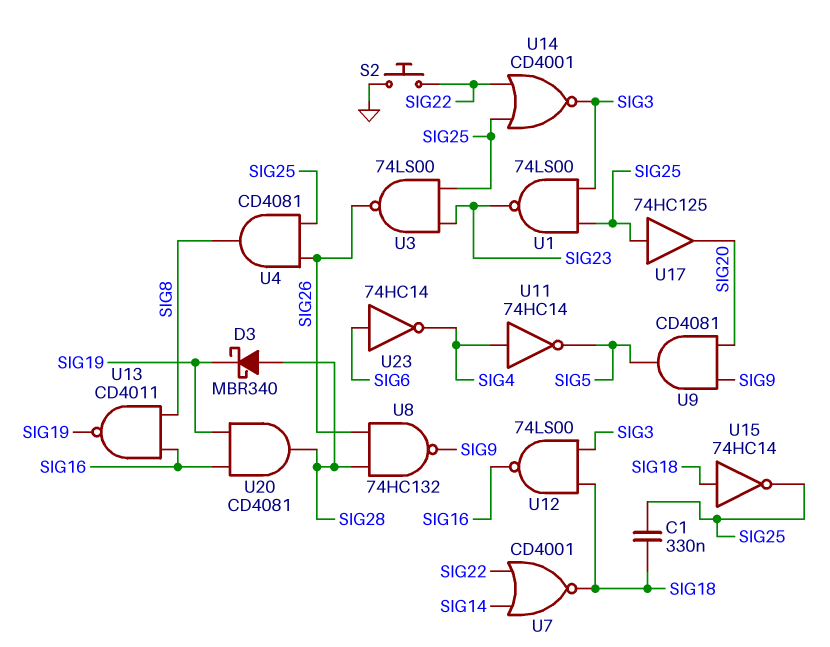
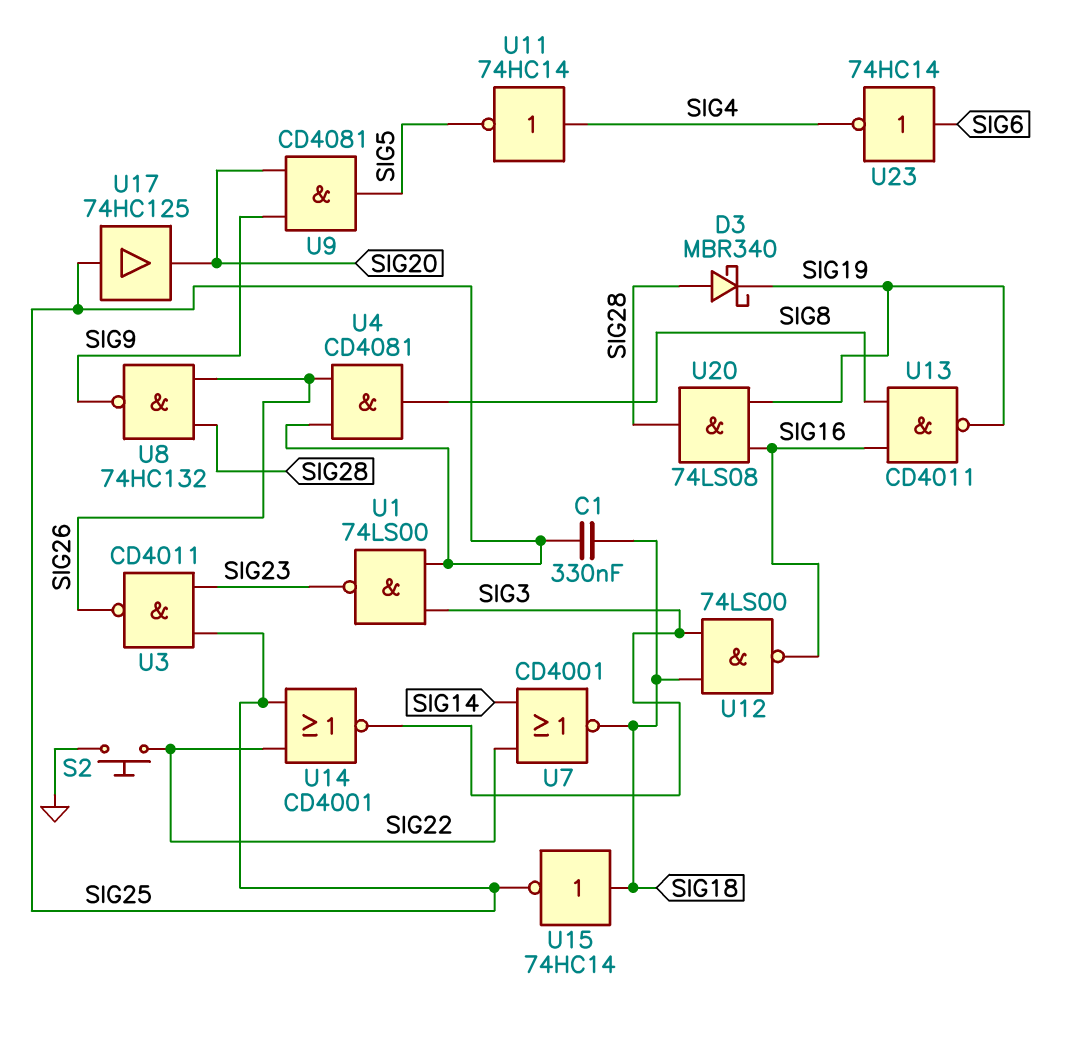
U3: NAND 74LS00 (in SIG23, in SIG25, out SIG26) -> NAND CD4011 (in SIG23, in SIG25, out SIG26)
U20: AND CD4081 (in SIG16, in SIG19, out SIG28) -> AND 74LS08 (in SIG16, in SIG19, out SIG28)

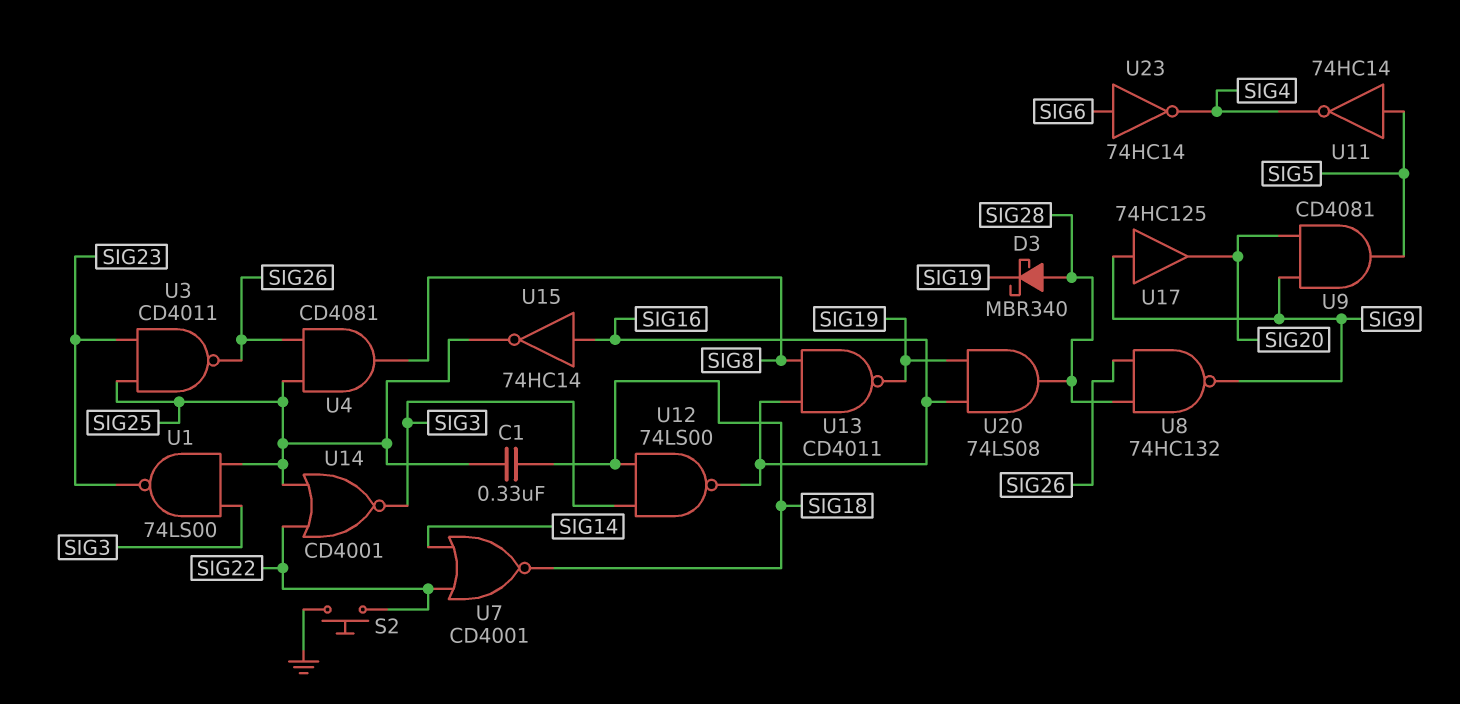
U11: NOT 74HC14 (in SIG4, out SIG5) -> NOT 74HC14 (in SIG5, out SIG4)
U15: NOT 74HC14 (in SIG18, out SIG25) -> NOT 74HC14 (in SIG16, out SIG25)
U17: buffer 74HC125 (in SIG25, out SIG20) -> buffer 74HC125 (in SIG9, out SIG20)

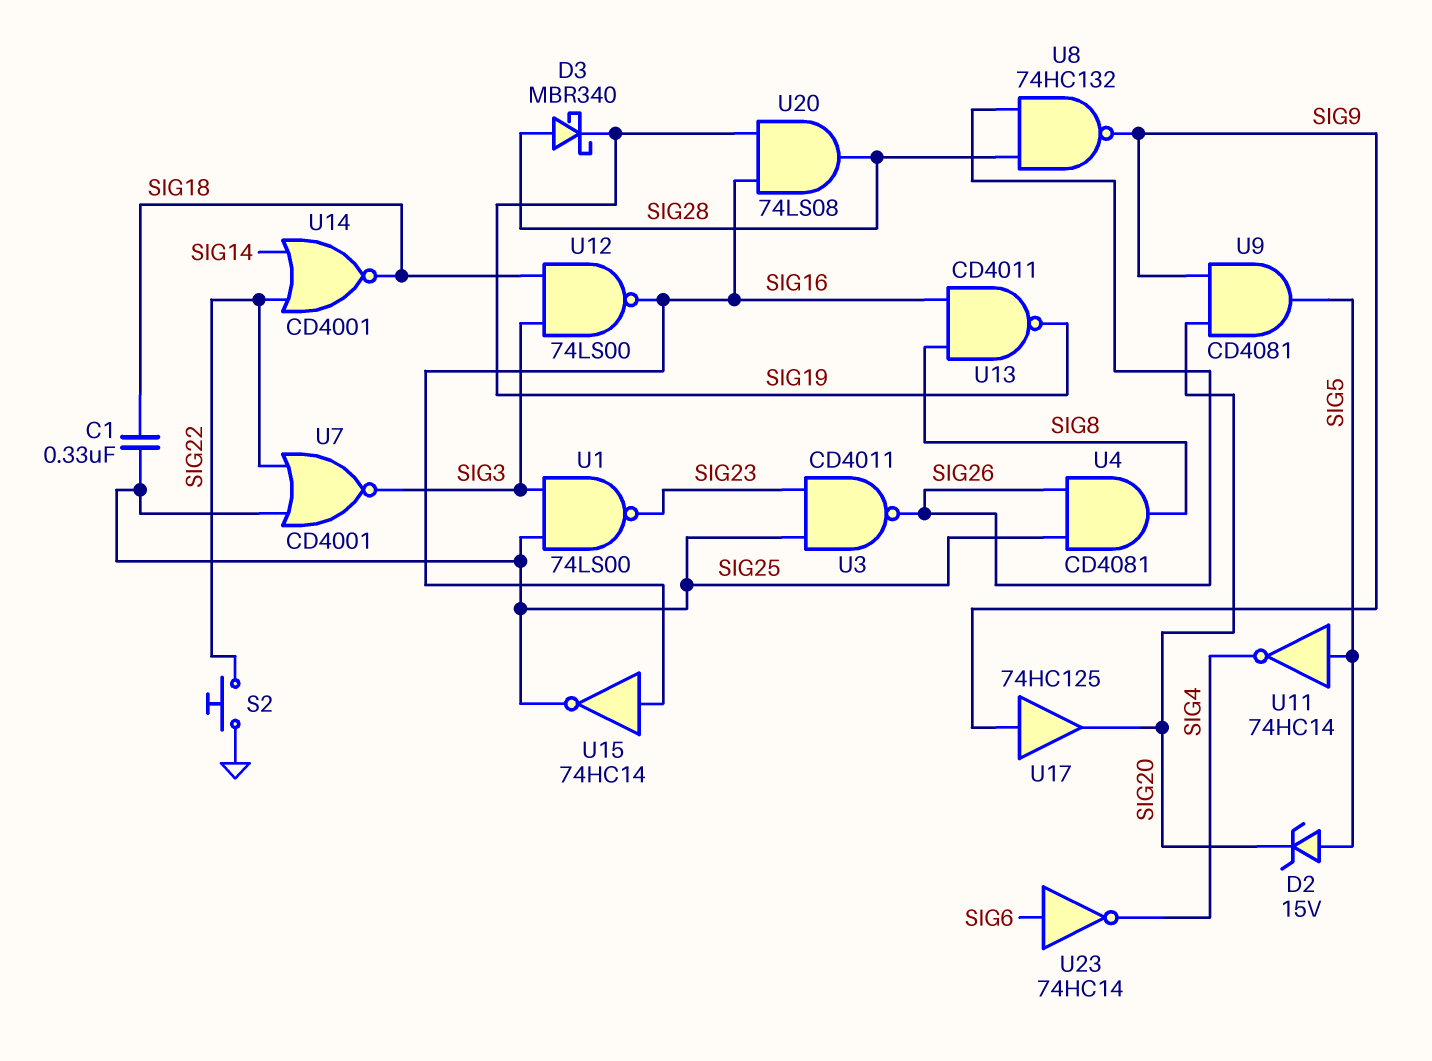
D2: none -> zener 15V (A SIG5, K SIG20)
U7: NOR CD4001 (in SIG14, in SIG22, out SIG18) -> NOR CD4001 (in SIG22, in SIG25, out SIG3)
U14: NOR CD4001 (in SIG22, in SIG25, out SIG3) -> NOR CD4001 (in SIG14, in SIG22, out SIG18)

